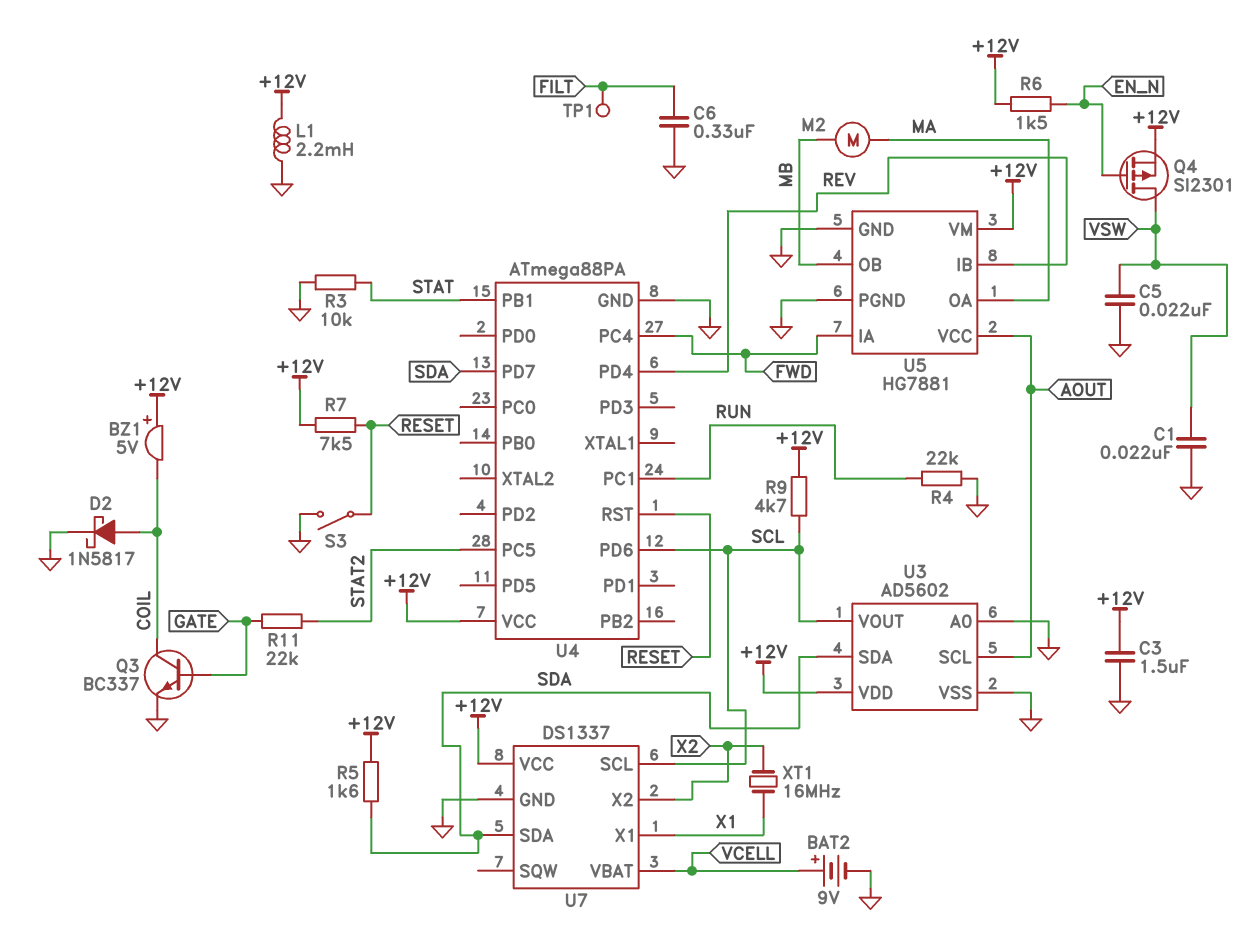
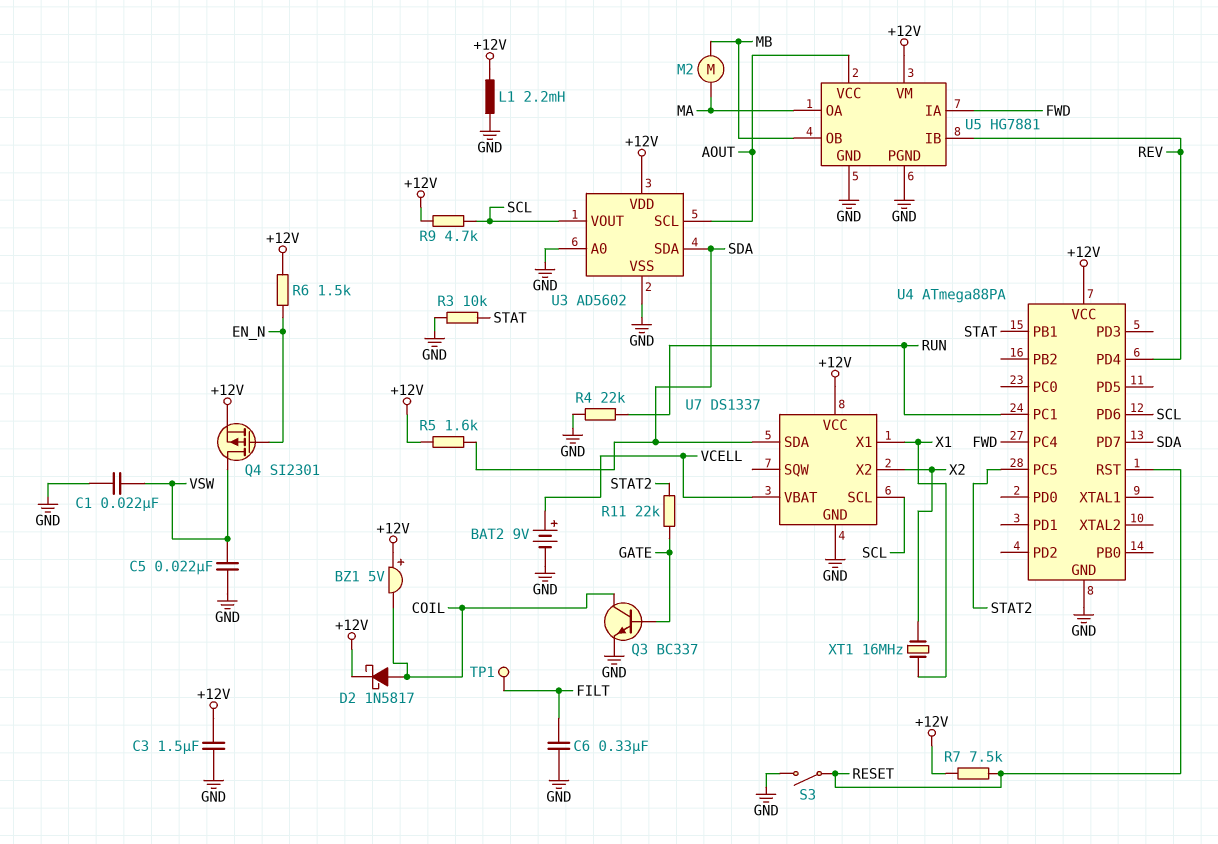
D2: schottky 1N5817 (A COIL, K GND) -> schottky 1N5817 (A COIL, K +12V)

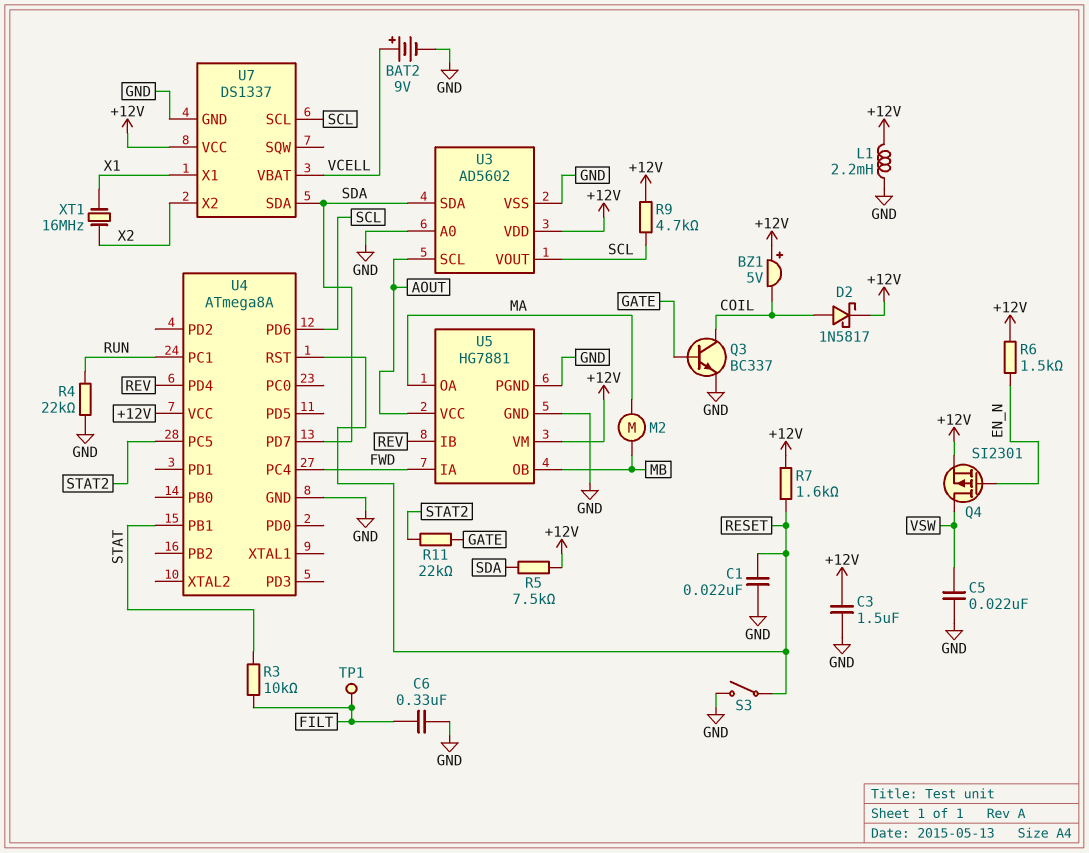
C1: 22nF (GND, VSW) -> 22nF (GND, RESET)
R3: 10k (GND, STAT) -> 10k (FILT, STAT)
R5: 1.6k (+12V, SDA) -> 7.5k (+12V, SDA)
R7: 7.5k (+12V, RESET) -> 1.6k (+12V, RESET)
U4: ATmega88PA -> ATmega8A

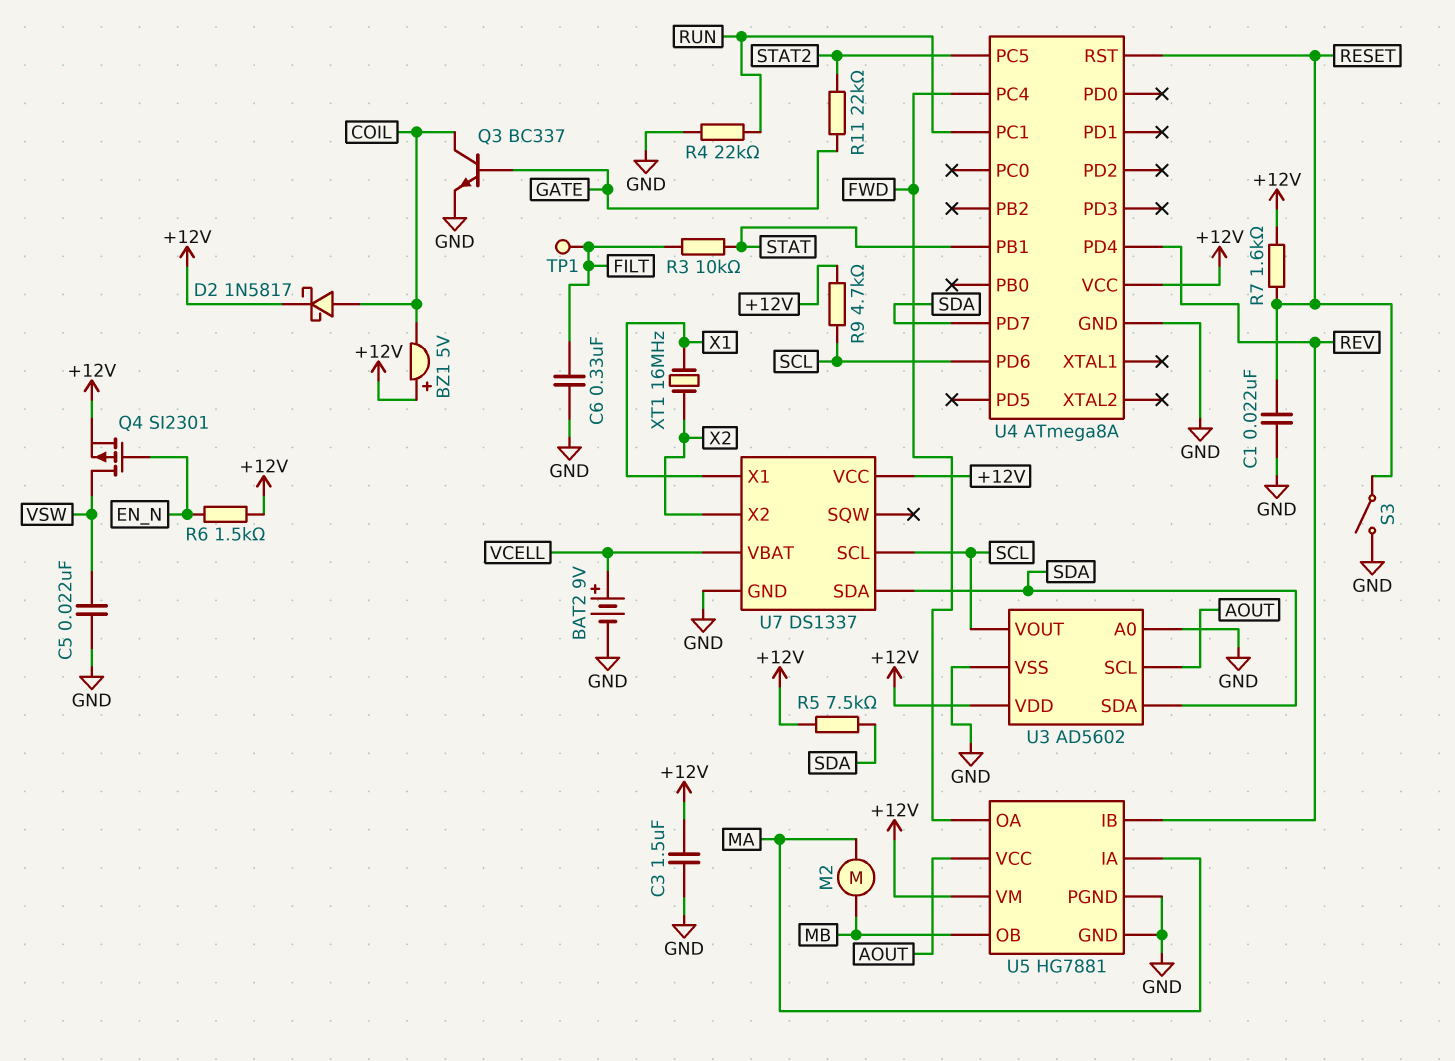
L1: 2.2mH (+12V, GND) -> none
U5 pin IA: FWD -> MA
U5 pin OA: MA -> FWD

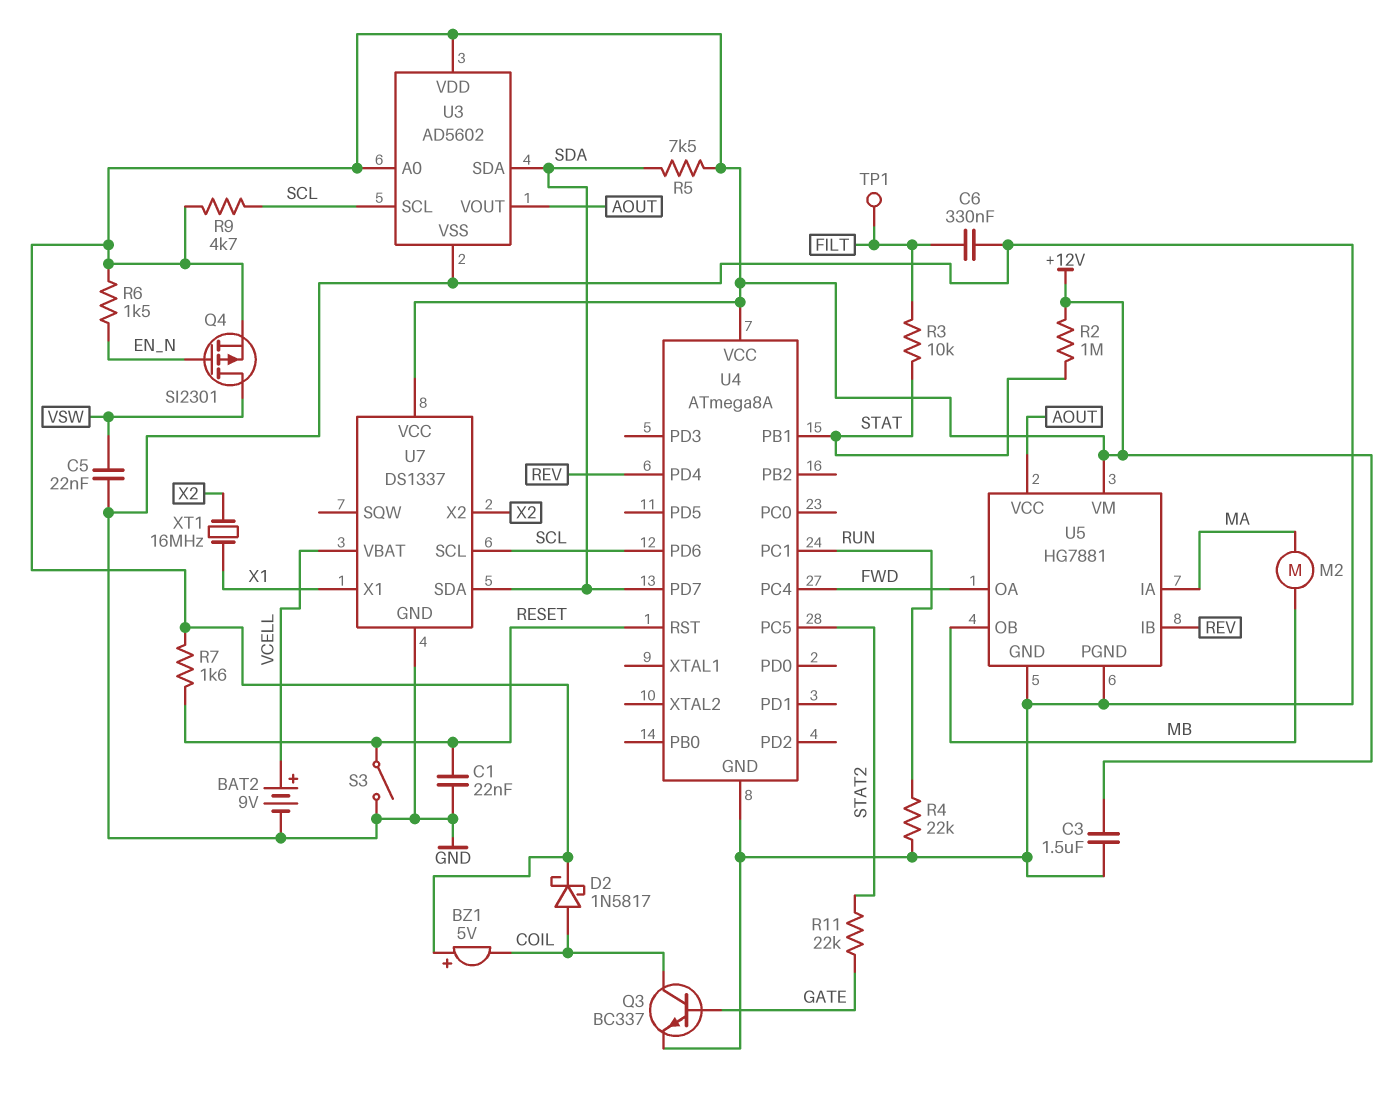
R2: none -> 1M (+12V, STAT)
U3 pin A0: GND -> +12V
U3 pin SCL: AOUT -> SCL
U3 pin VOUT: SCL -> AOUT

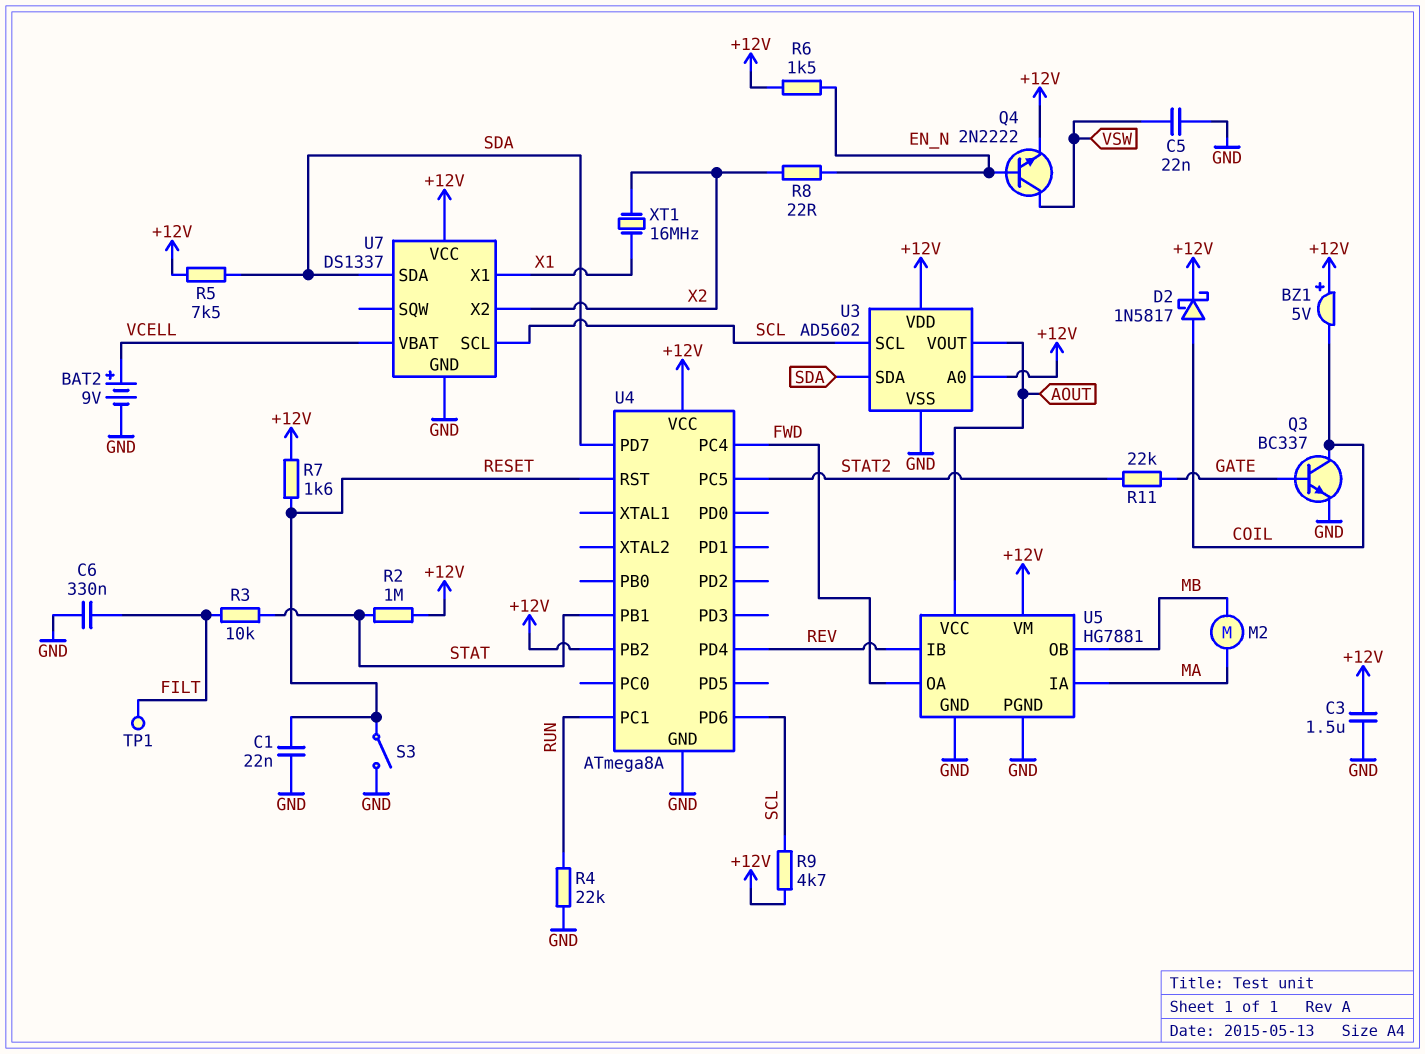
Q4: PMOS SI2301 (G EN_N, D VSW, S +12V) -> NPN 2N2222 (B EN_N, C VSW, E +12V)
R8: none -> 22 (EN_N, X2)
U4 pin PB2: none -> +12V

